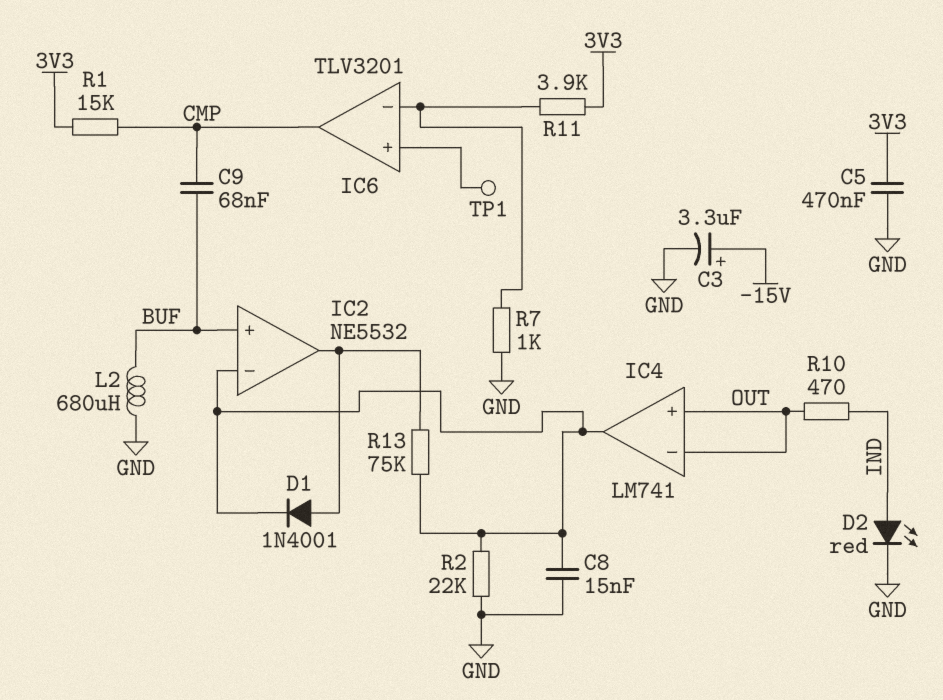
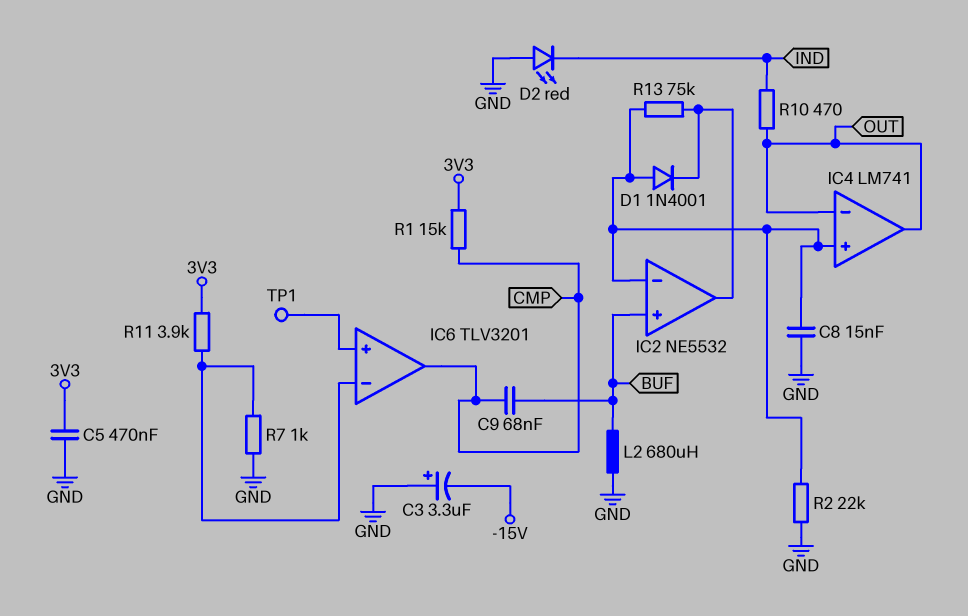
C3: 3.3uF (plus -15V, minus GND) -> 3.3uF (plus GND, minus -15V)
D1: diode 1N4001 (A IC2/out, K IC2/in-) -> diode 1N4001 (A IC2/in-, K IC2/out)
D2: LED red (A IND, K GND) -> LED red (A GND, K IND)
IC4 pin in+: OUT -> IC2/in-
IC4 pin out: IC2/in- -> OUT

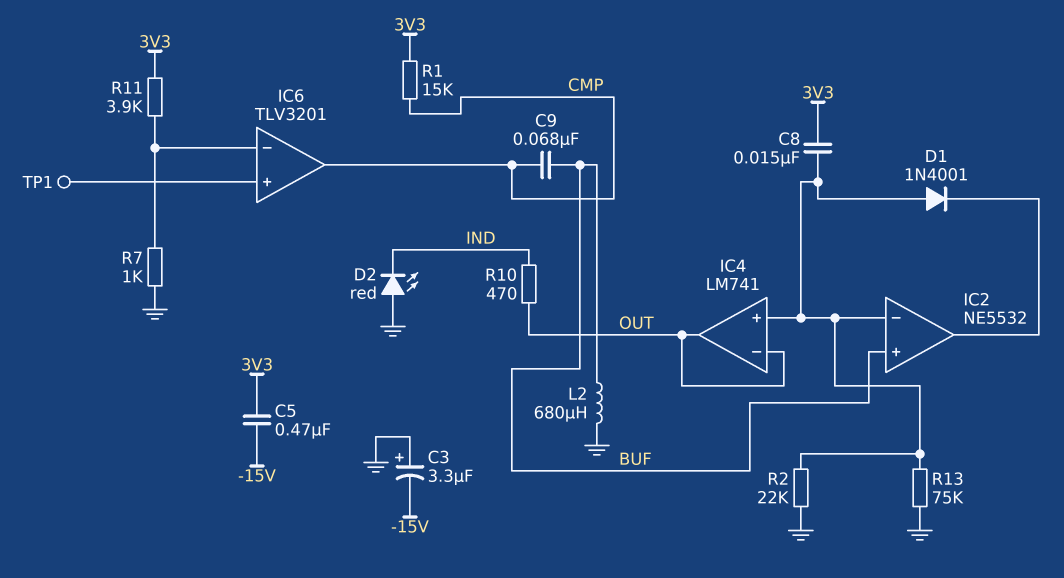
C5: 470nF (3V3, GND) -> 470nF (-15V, 3V3)
C8: 15nF (GND, IC2/in-) -> 15nF (3V3, IC2/in-)
R13: 75k (IC2/in-, IC2/out) -> 75k (GND, IC2/in-)

